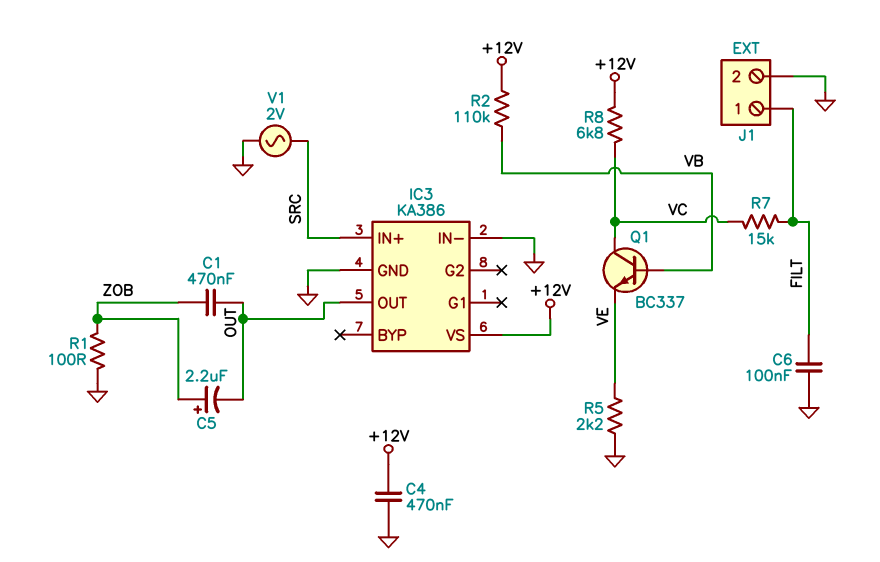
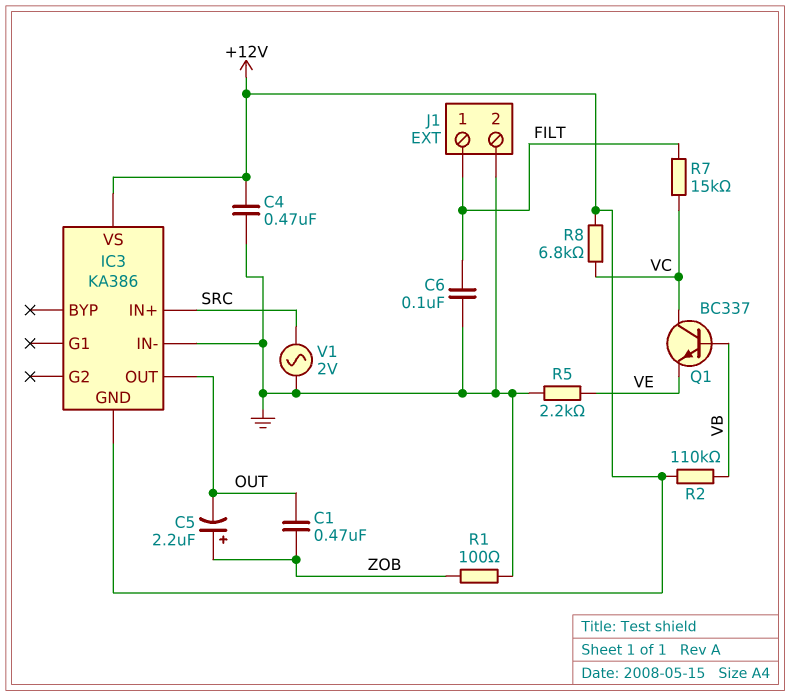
IC3 pin GND: GND -> +12V

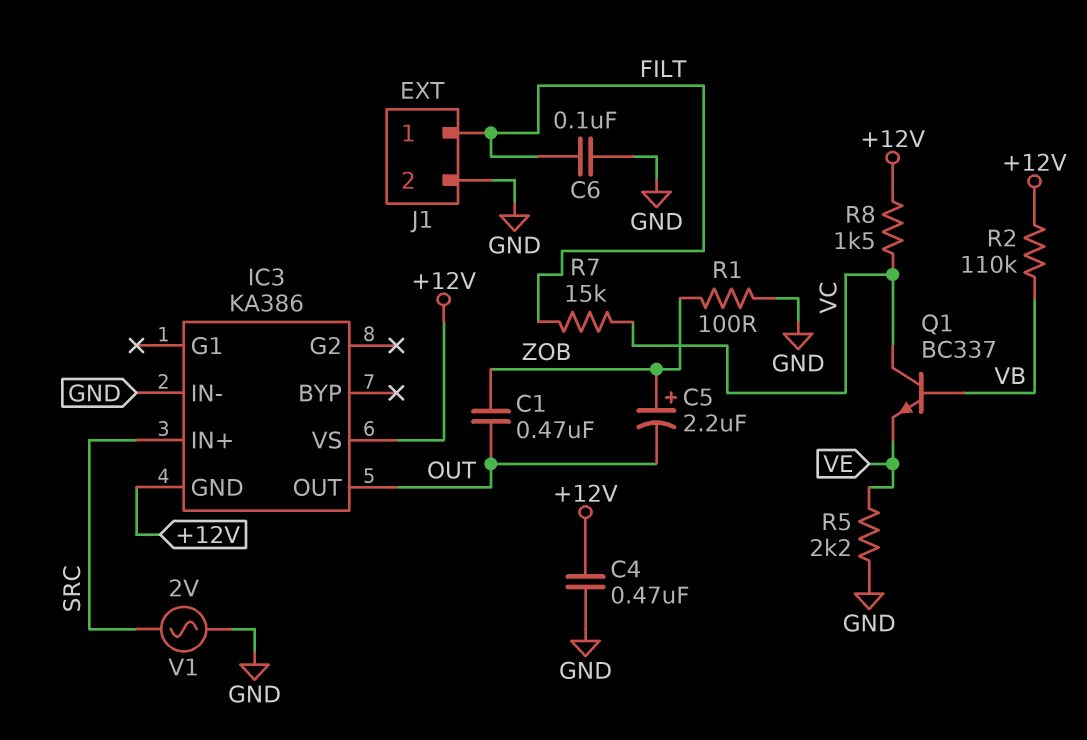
R8: 6.8k (+12V, VC) -> 1.5k (+12V, VC)

